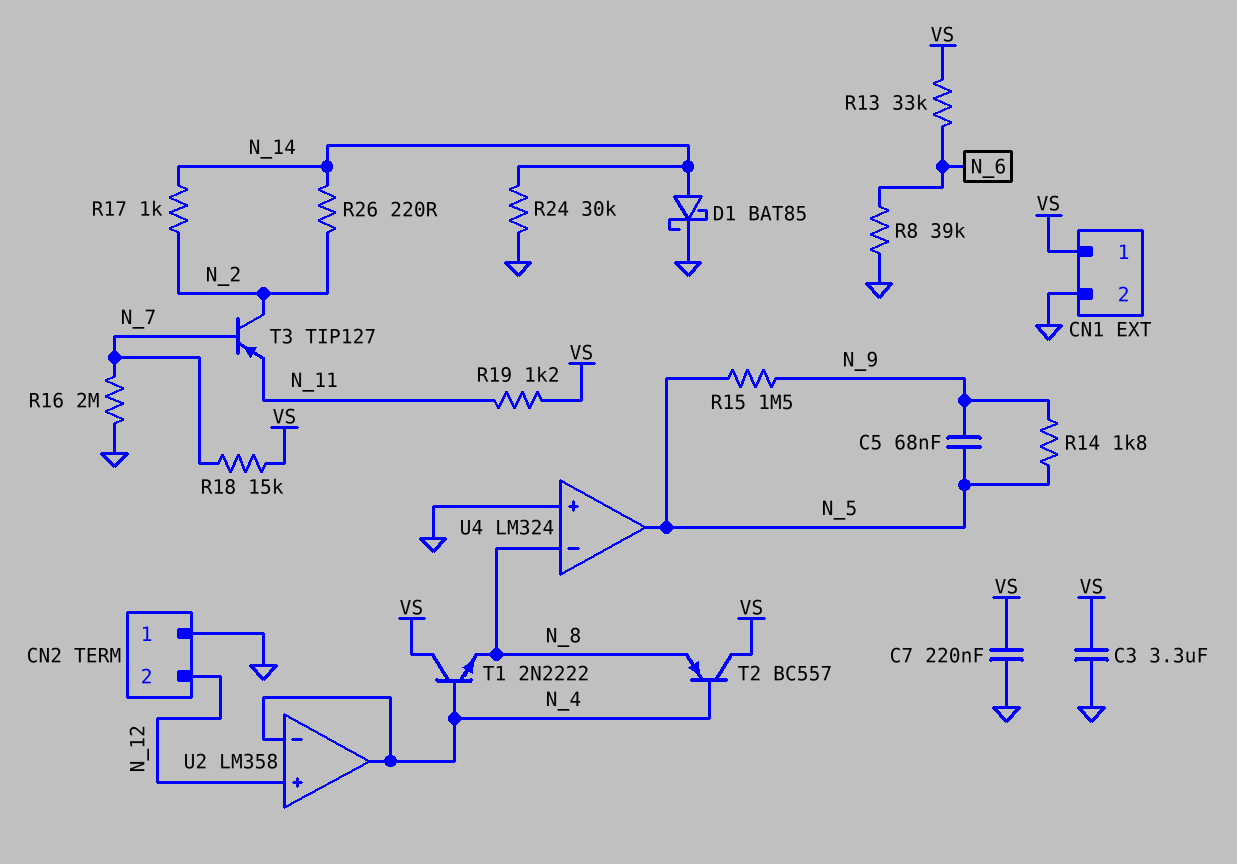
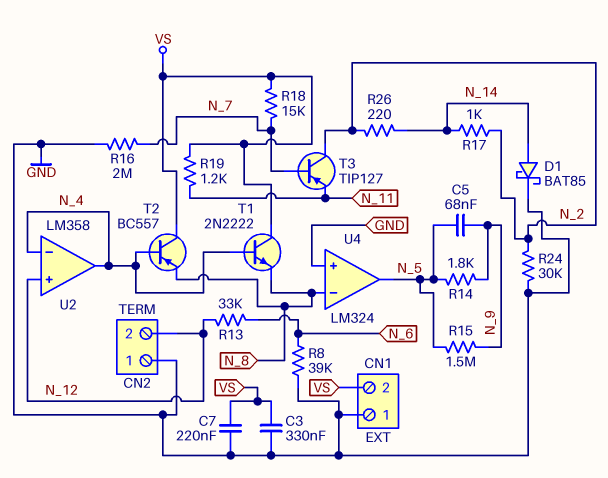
C3: 3.3uF (GND, VS) -> 330nF (GND, VS)
CN1 pin 1: VS -> GND
CN1 pin 2: GND -> VS
R13: 33k (N_6, VS) -> 33k (N_6, N_12)
R24: 30k (GND, N_14) -> 30k (GND, N_2)

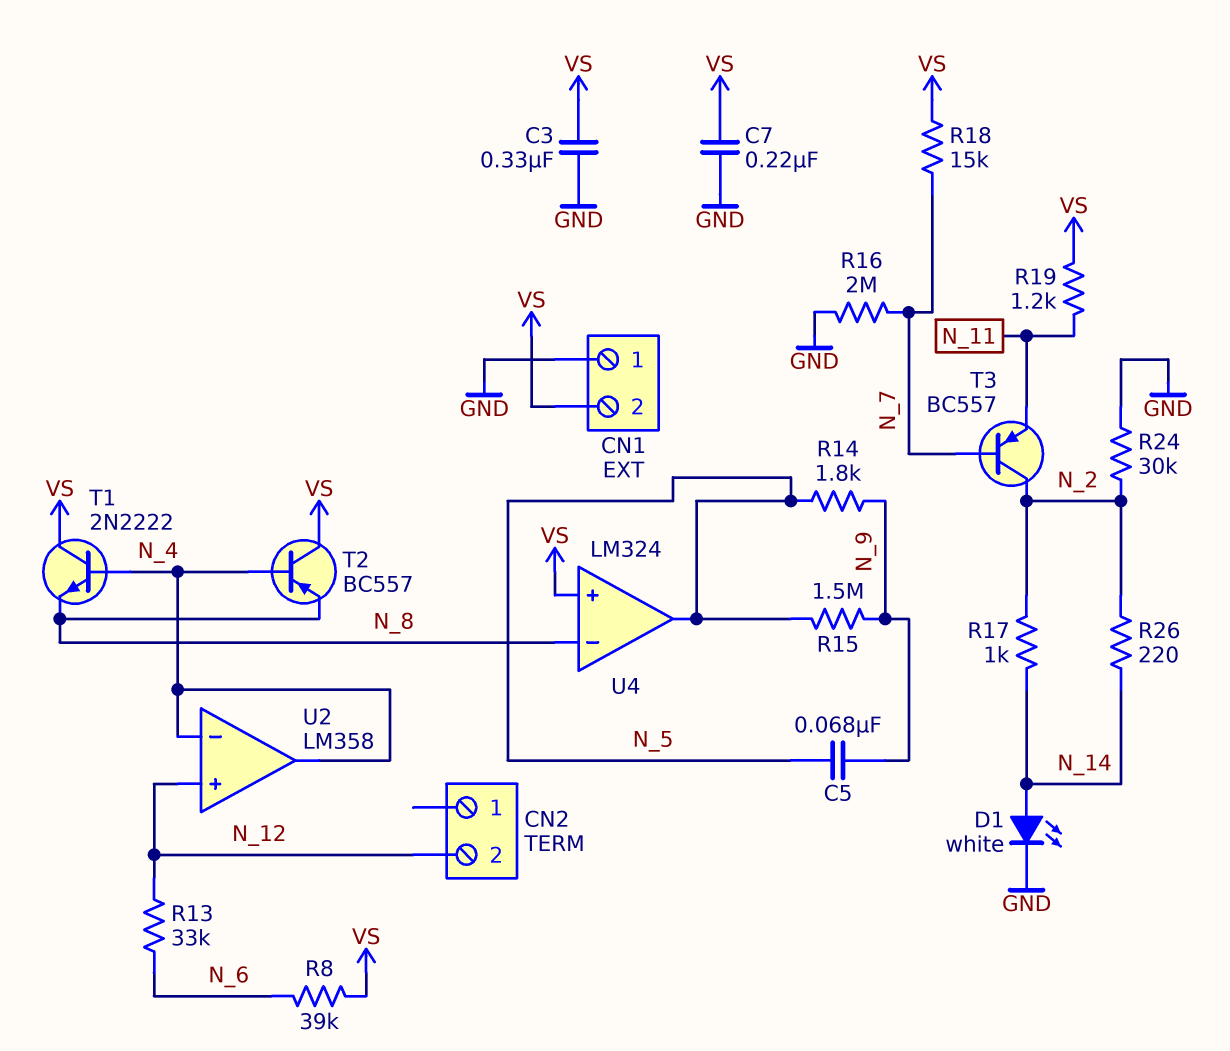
CN2 pin 1: GND -> none
D1: schottky BAT85 (A N_14, K GND) -> LED white (A N_14, K GND)
R8: 39k (GND, N_6) -> 39k (N_6, VS)
T3: PNP TIP127 (B N_7, C N_2, E N_11) -> PNP BC557 (B N_7, C N_2, E N_11)
U4 pin in+: GND -> VS

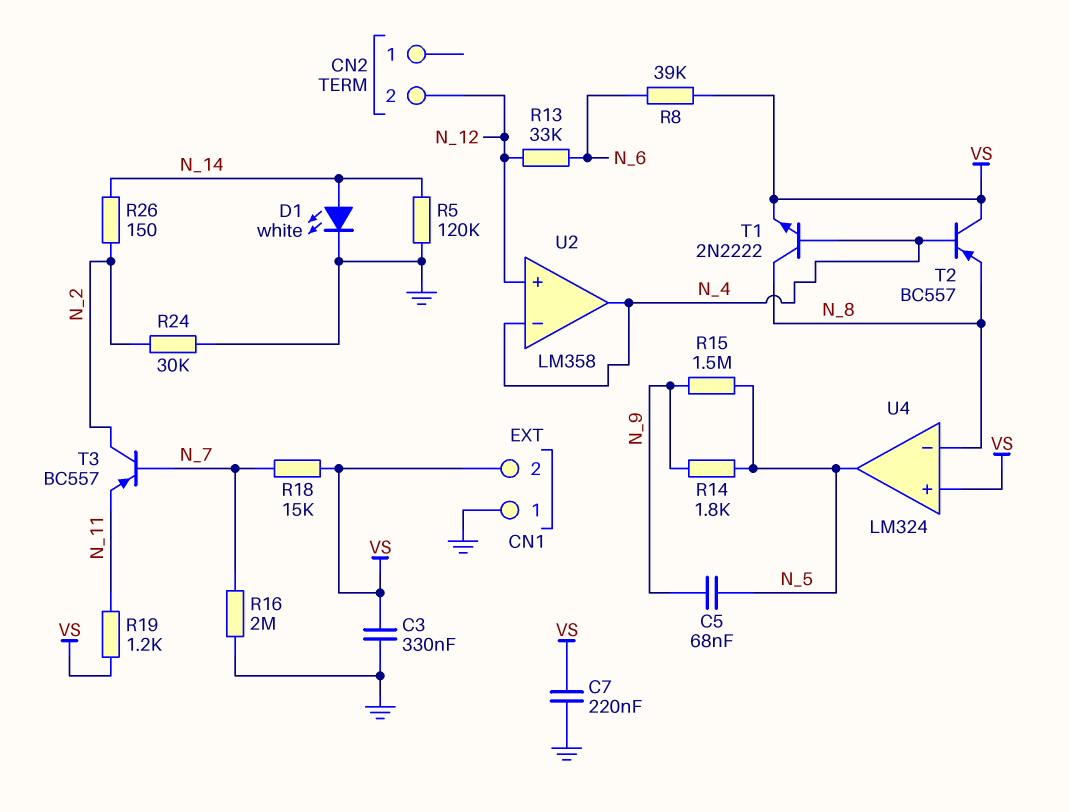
R5: none -> 120k (GND, N_14)
R17: 1k (N_2, N_14) -> none
R26: 220 (N_2, N_14) -> 150 (N_2, N_14)
T1: NPN 2N2222 (B N_4, C VS, E N_8) -> NPN 2N2222 (B N_4, C N_8, E VS)

